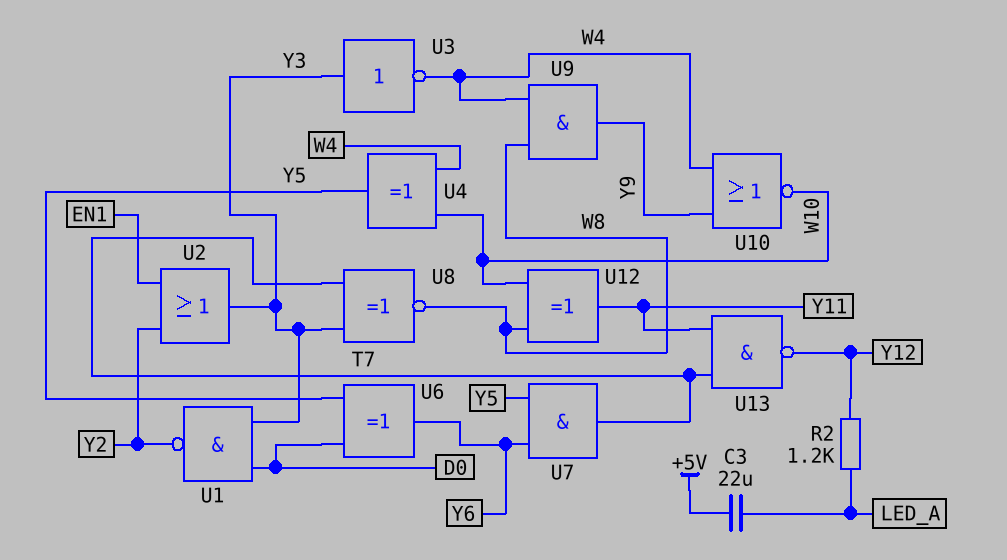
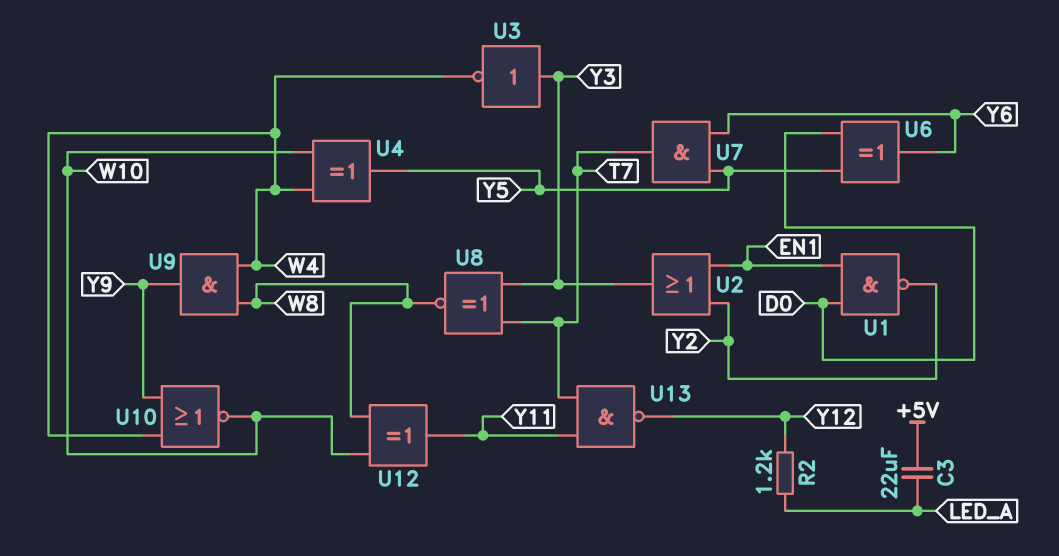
U1: NAND (in D0, in Y3, out Y2) -> NAND (in D0, in EN1, out Y2)

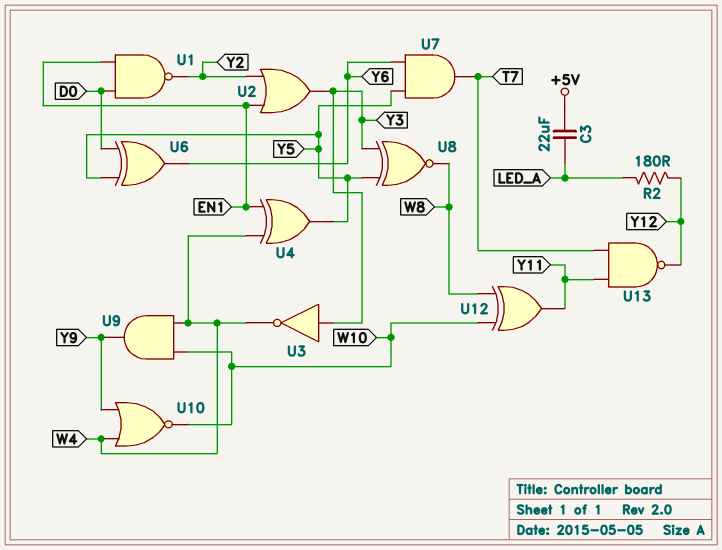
R2: 1.2k (LED_A, Y12) -> 180 (LED_A, Y12)
U4: XOR (in W4, in W10, out Y5) -> XOR (in EN1, in W4, out Y5)
U8: XNOR (in T7, in Y3, out W8) -> XNOR (in Y3, in Y5, out W8)
U9: AND (in W4, in W8, out Y9) -> AND (in W4, in W10, out Y9)

